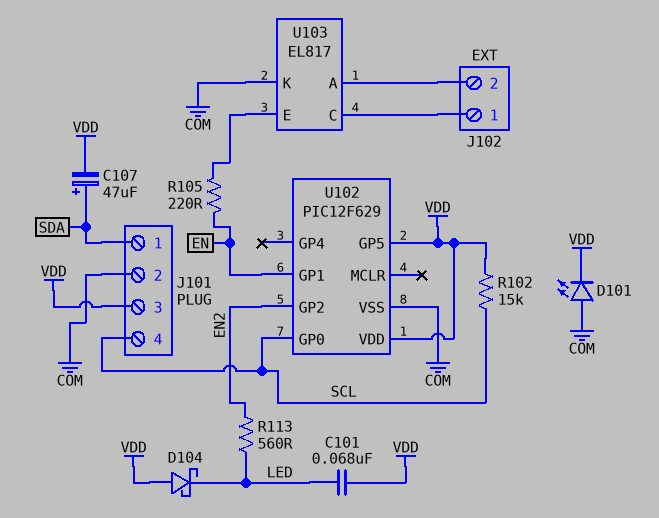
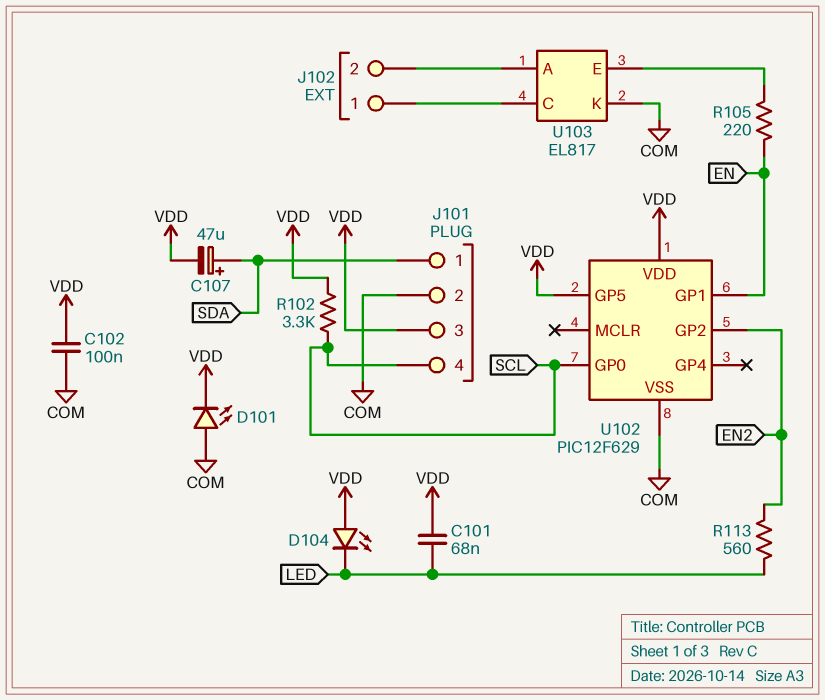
C102: none -> 100nF (COM, VDD)
D104: schottky (A VDD, K LED) -> LED (A VDD, K LED)
R102: 15k (SCL, VDD) -> 3.3k (SCL, VDD)

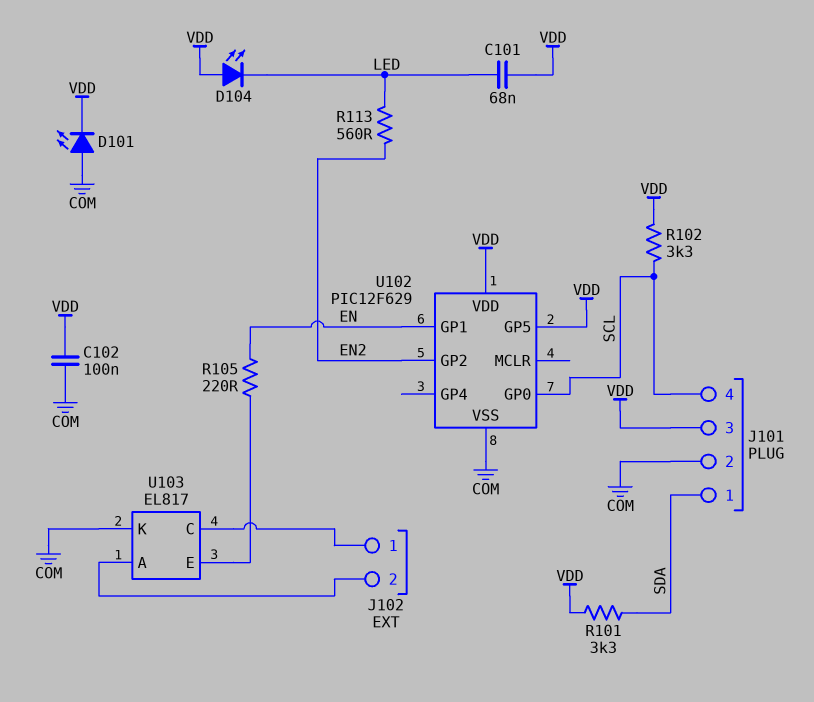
C107: 47uF (plus SDA, minus VDD) -> none
R101: none -> 3.3k (SDA, VDD)

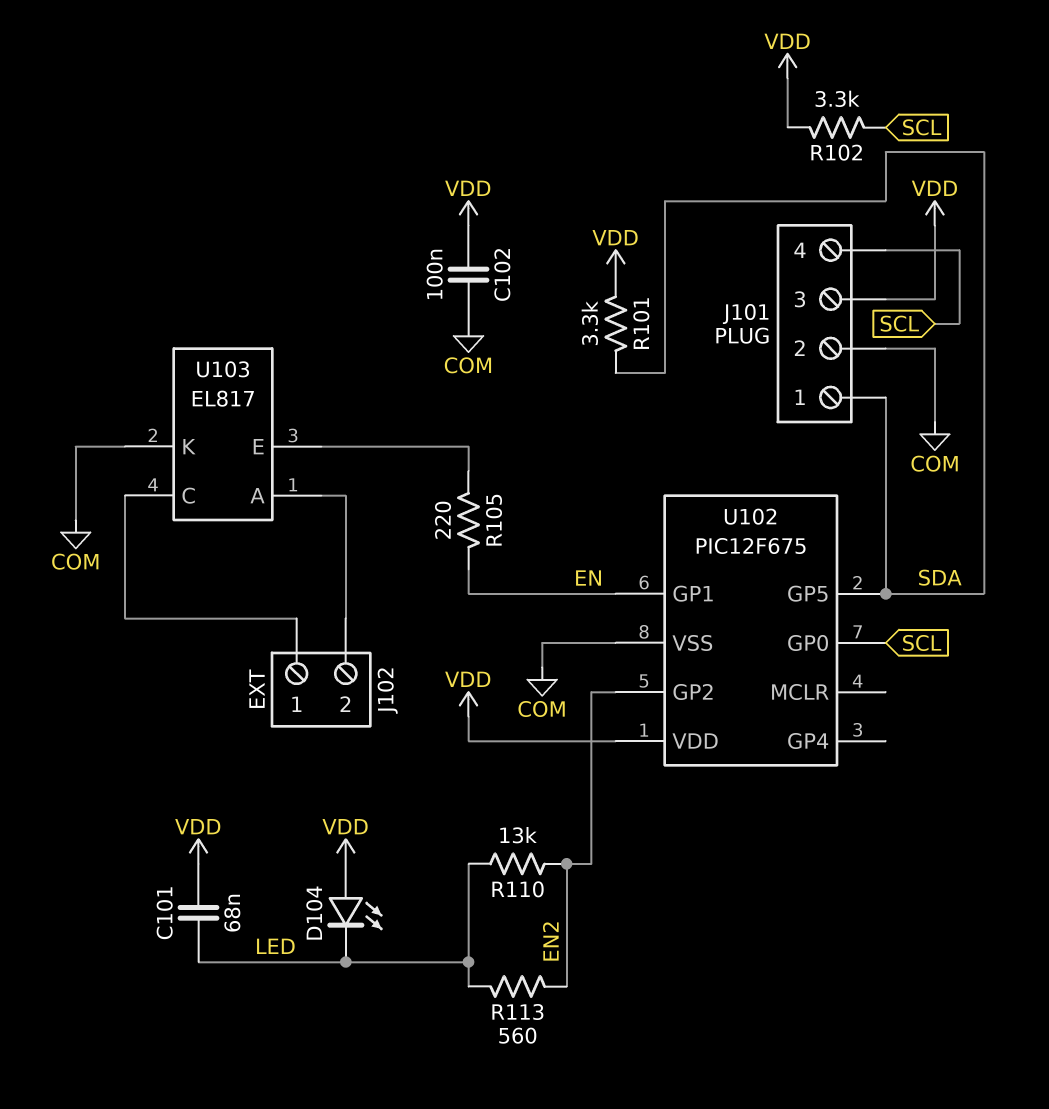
D101: LED (A COM, K VDD) -> none
R110: none -> 13k (EN2, LED)
U102: PIC12F629 -> PIC12F675
U102 pin GP5: VDD -> SDA

